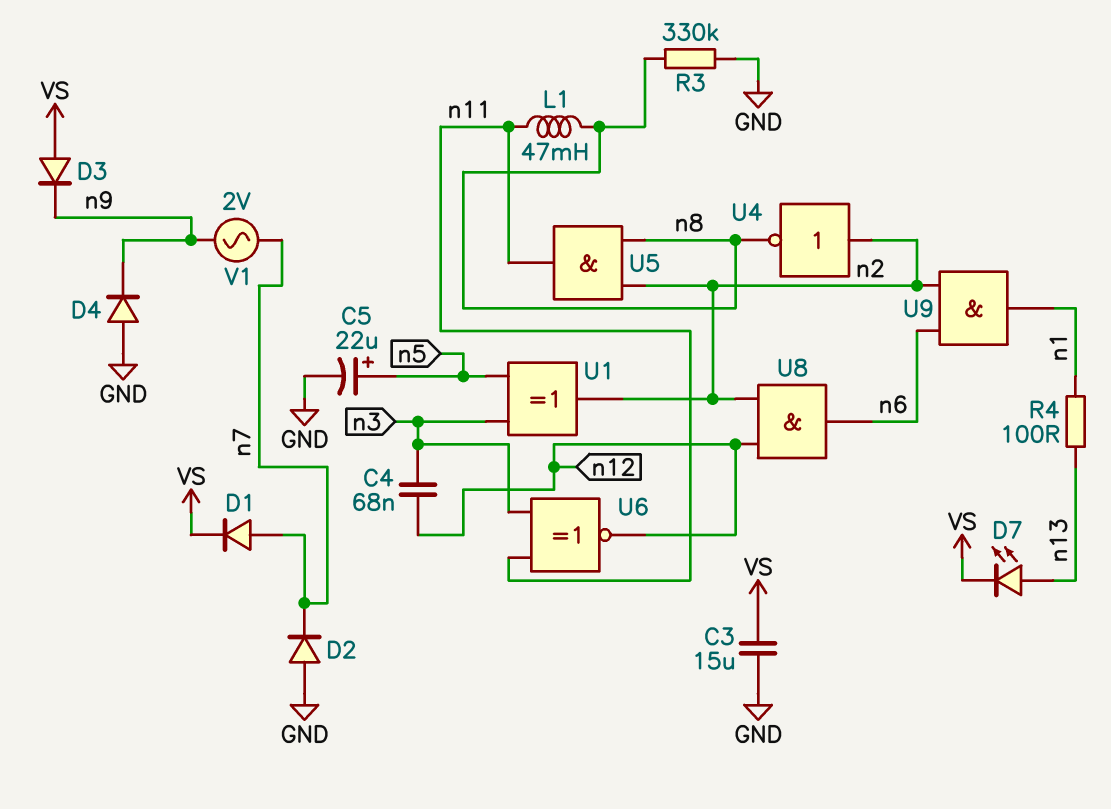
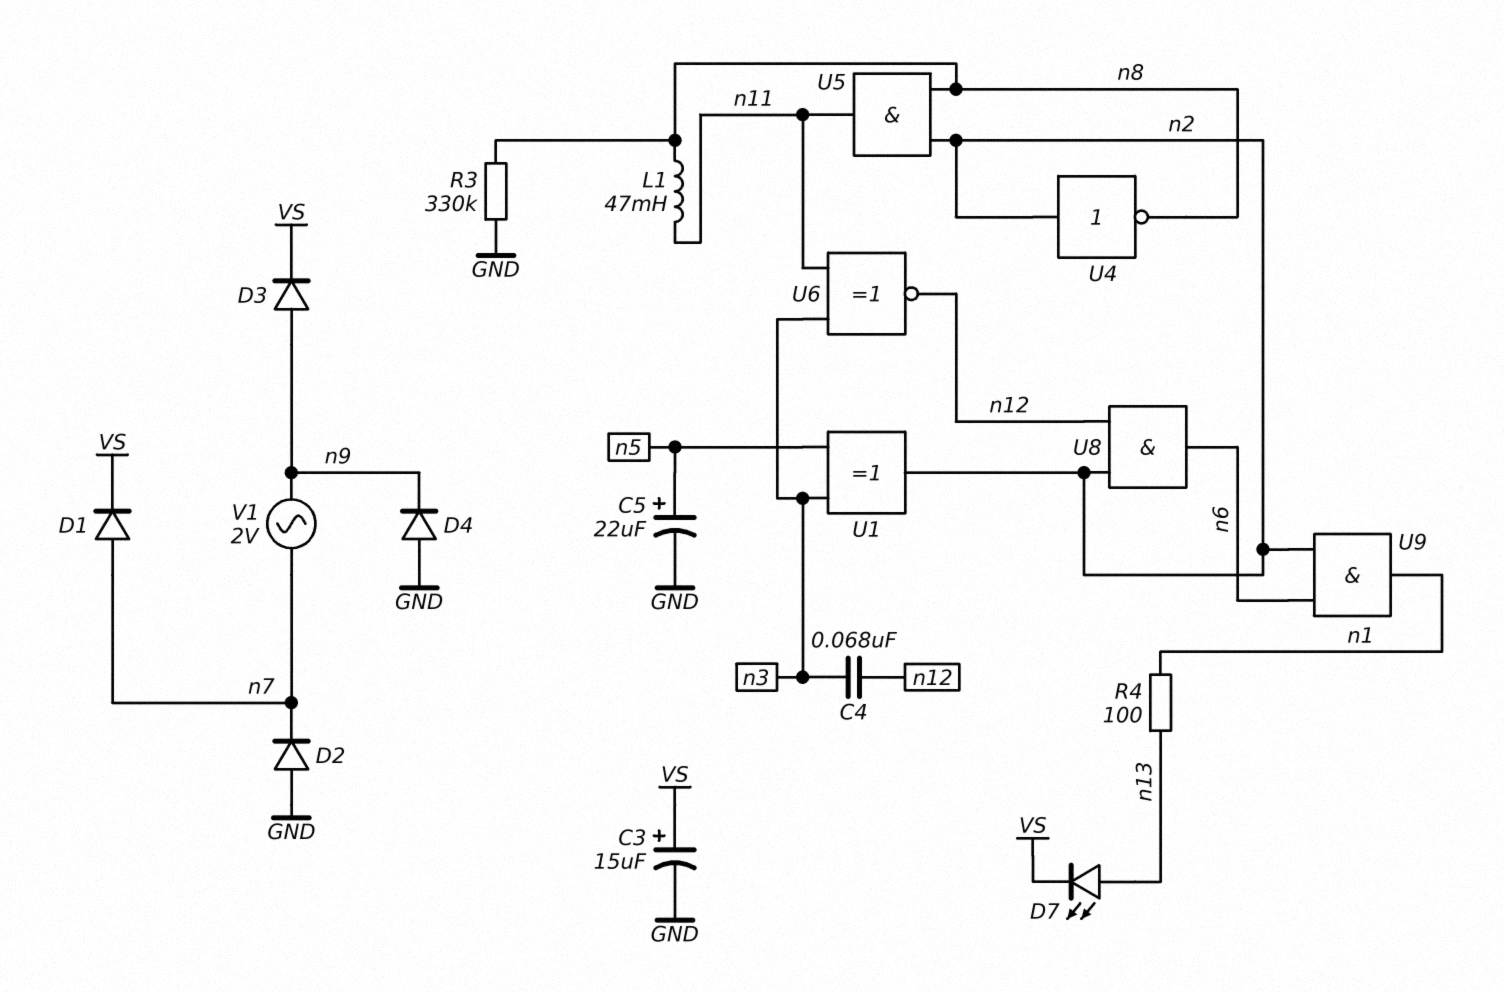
C3: 15uF (GND, VS) -> 15uF (plus VS, minus GND)
D3: diode (A VS, K n9) -> diode (A n9, K VS)

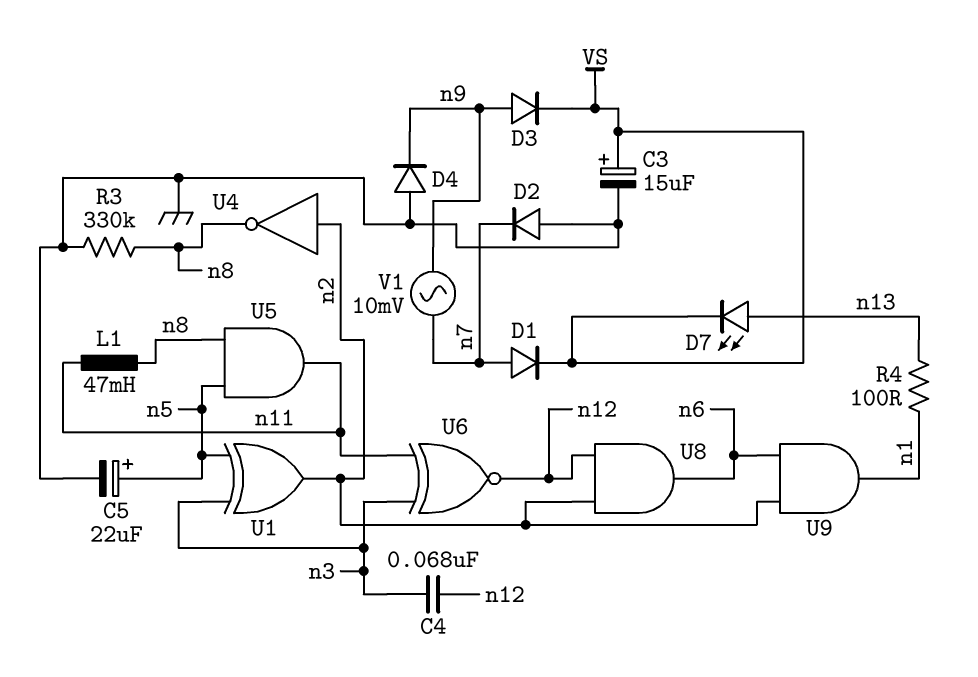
U5: AND (in n2, in n8, out n11) -> AND (in n5, in n8, out n11)
V1: AC 2V (n7, n9) -> AC 10mV (n7, n9)

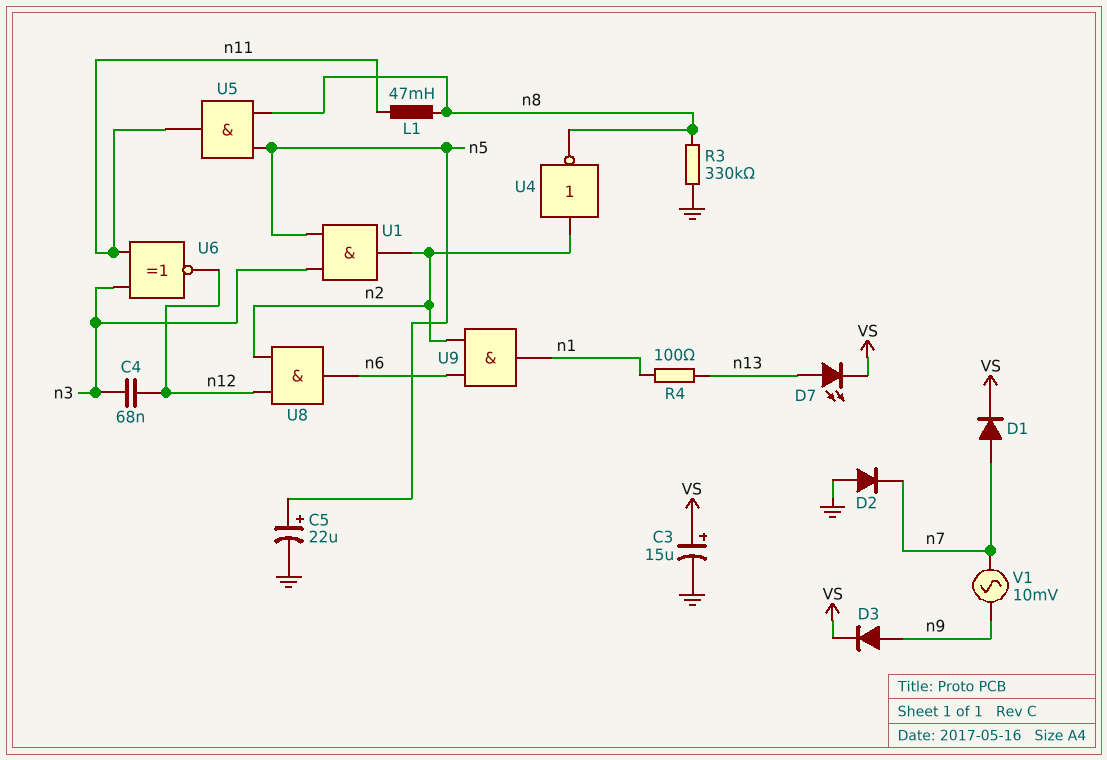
D4: diode (A GND, K n9) -> none
U1: XOR (in n3, in n5, out n2) -> AND (in n3, in n5, out n2)

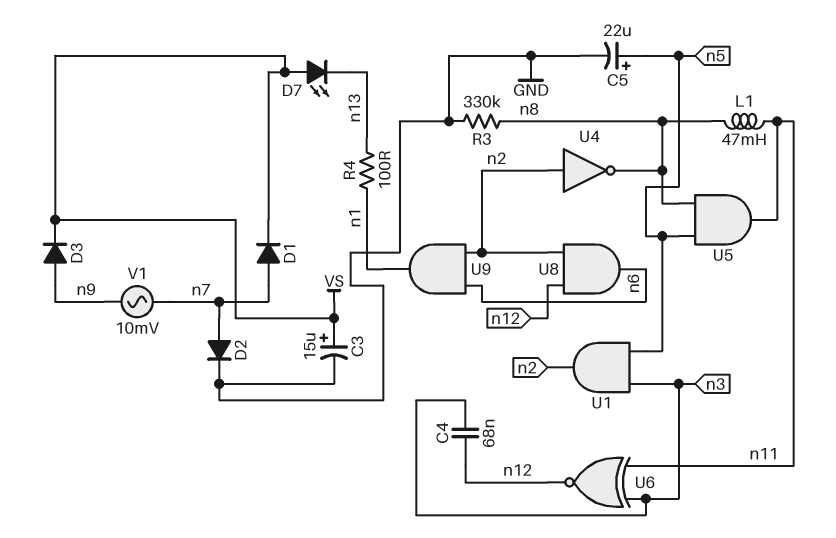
D2: diode (A GND, K n7) -> diode (A n7, K GND)
D7: LED (A n13, K VS) -> LED (A VS, K n13)

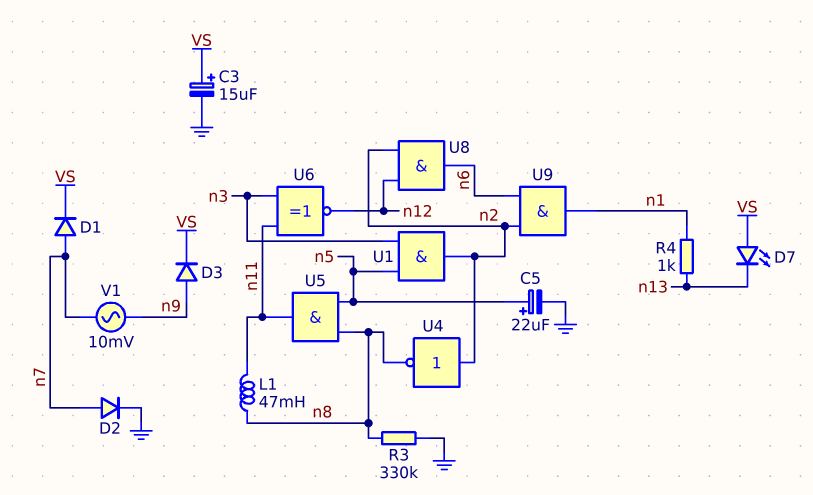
C4: 68nF (n3, n12) -> none
R4: 100 (n1, n13) -> 1k (n1, n13)

